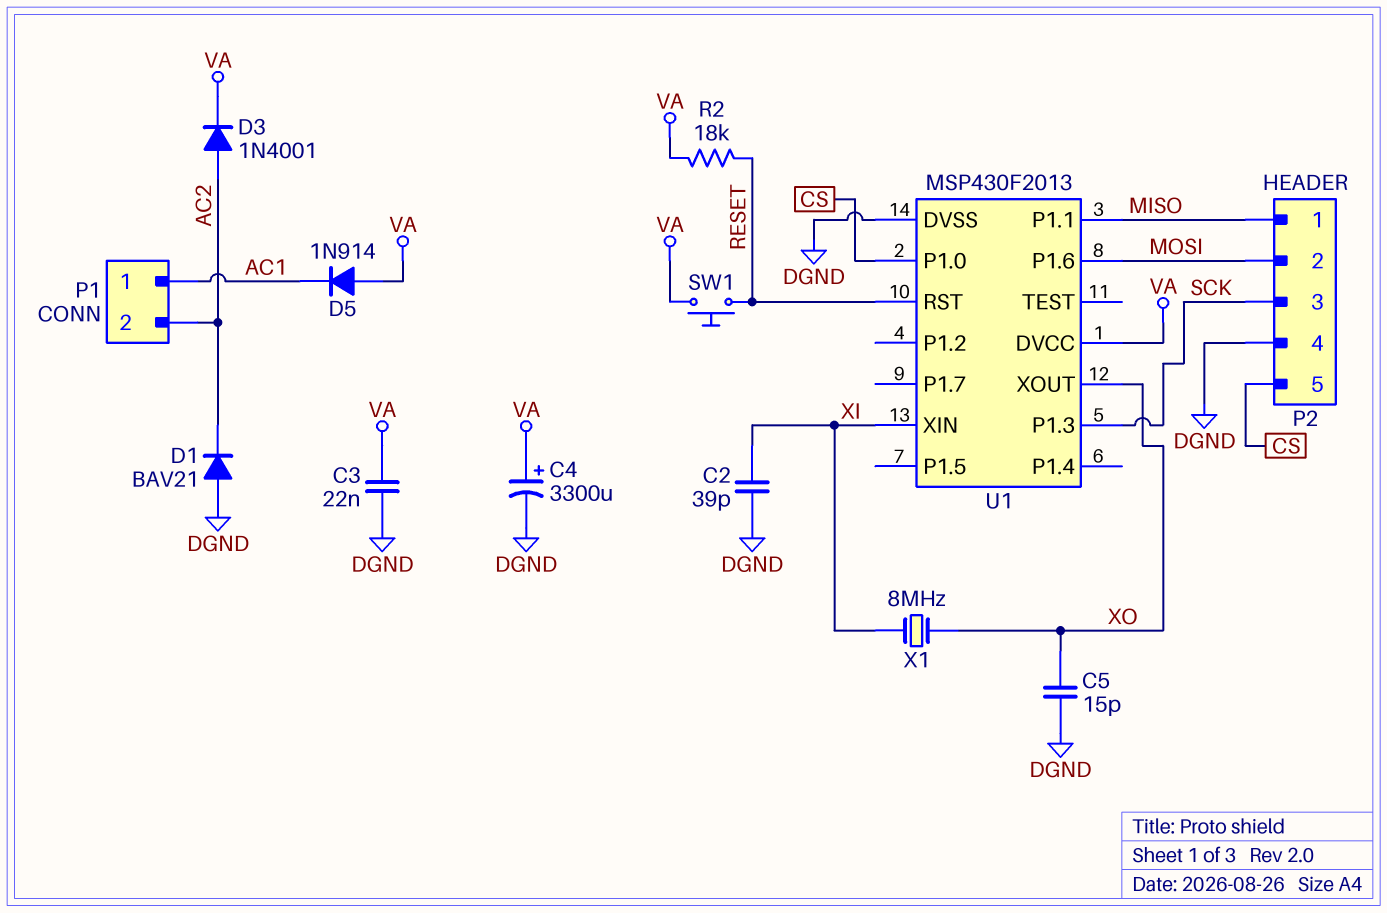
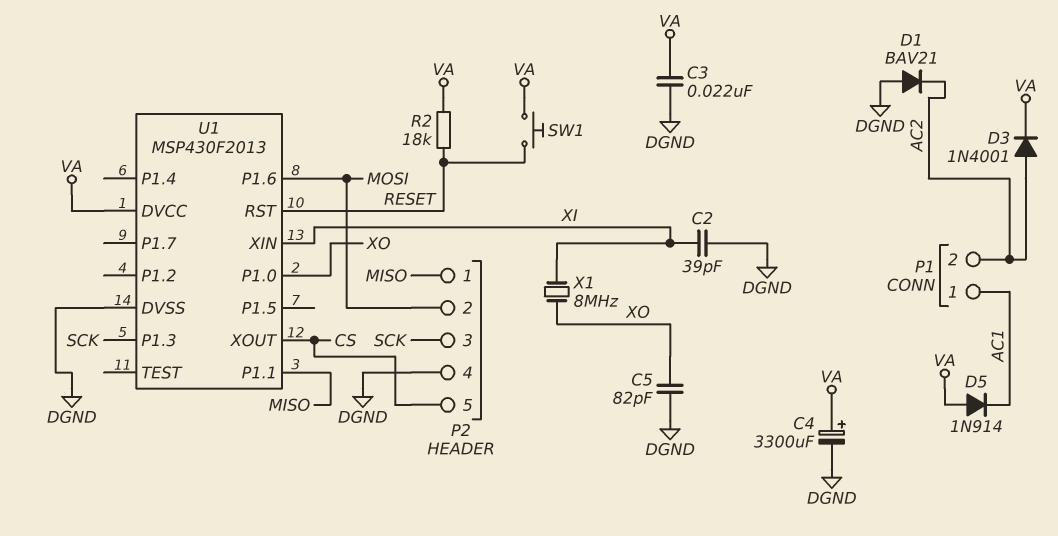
C5: 15pF (DGND, XO) -> 82pF (DGND, XO)
U1 pin P1.0: CS -> XO
U1 pin XOUT: XO -> CS

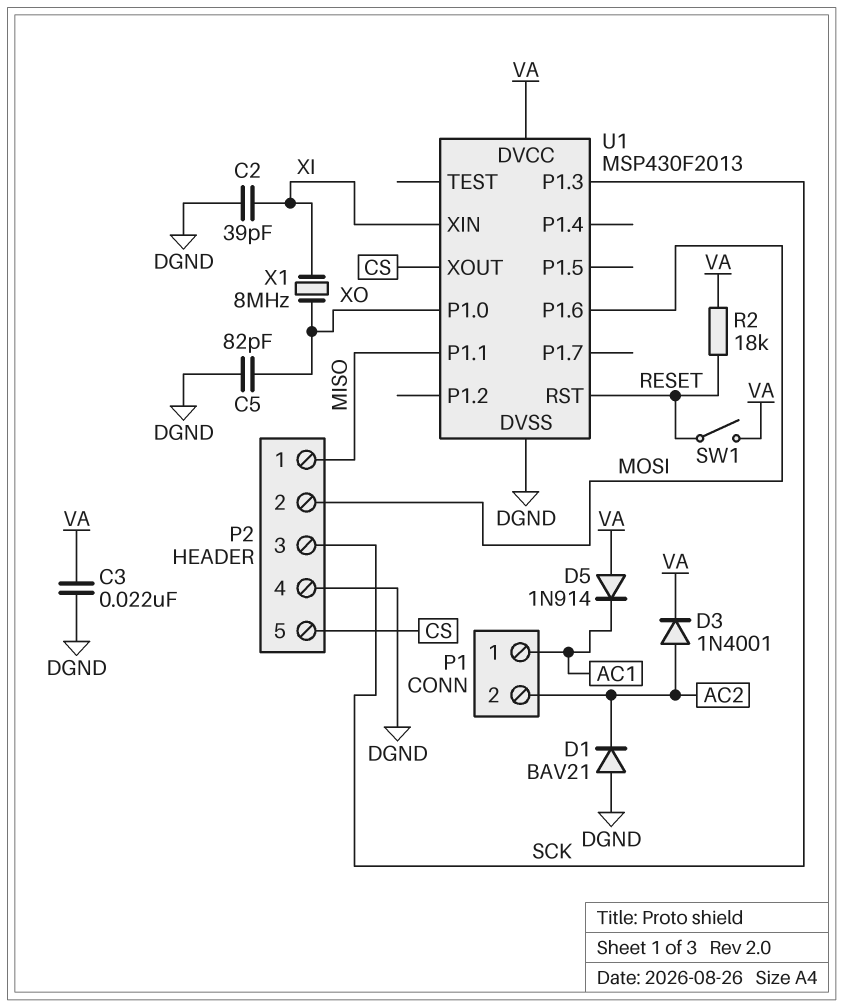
C4: 3300uF (plus VA, minus DGND) -> none
SW1: button (RESET, VA) -> switch (RESET, VA)

